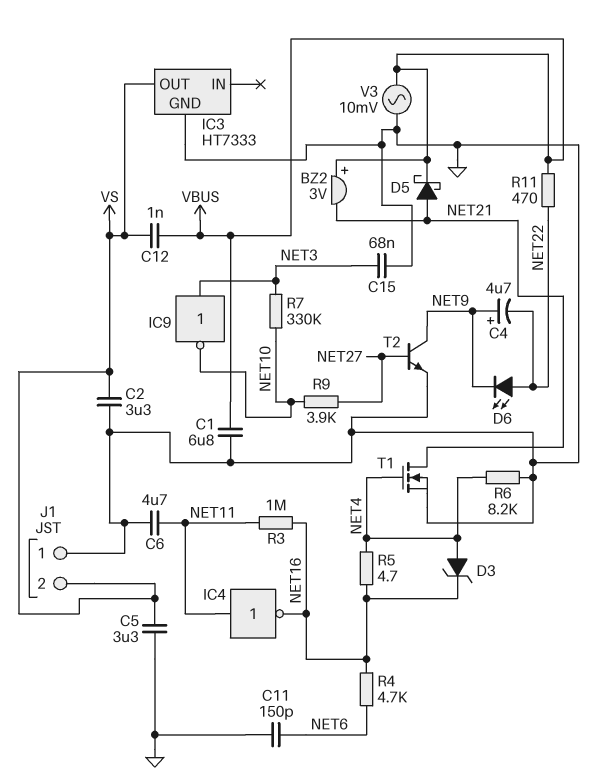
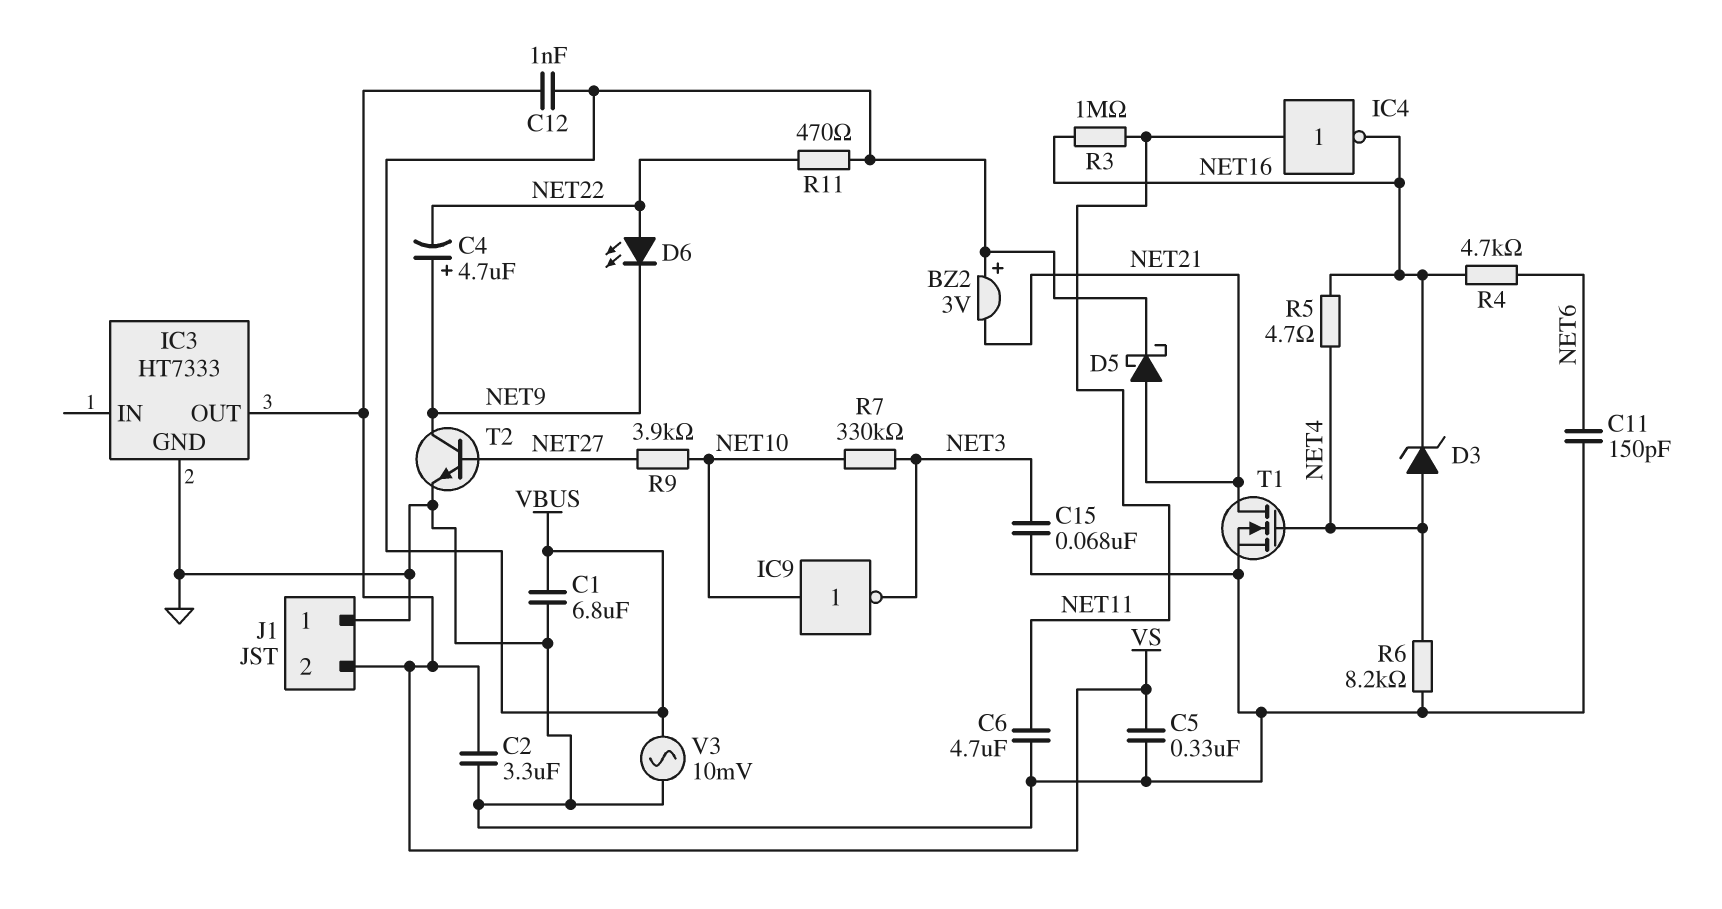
C5: 3.3uF (GND, VS) -> 330nF (GND, VS)
IC9: NOT (in NET3, out NET10) -> NOT (in NET10, out NET3)

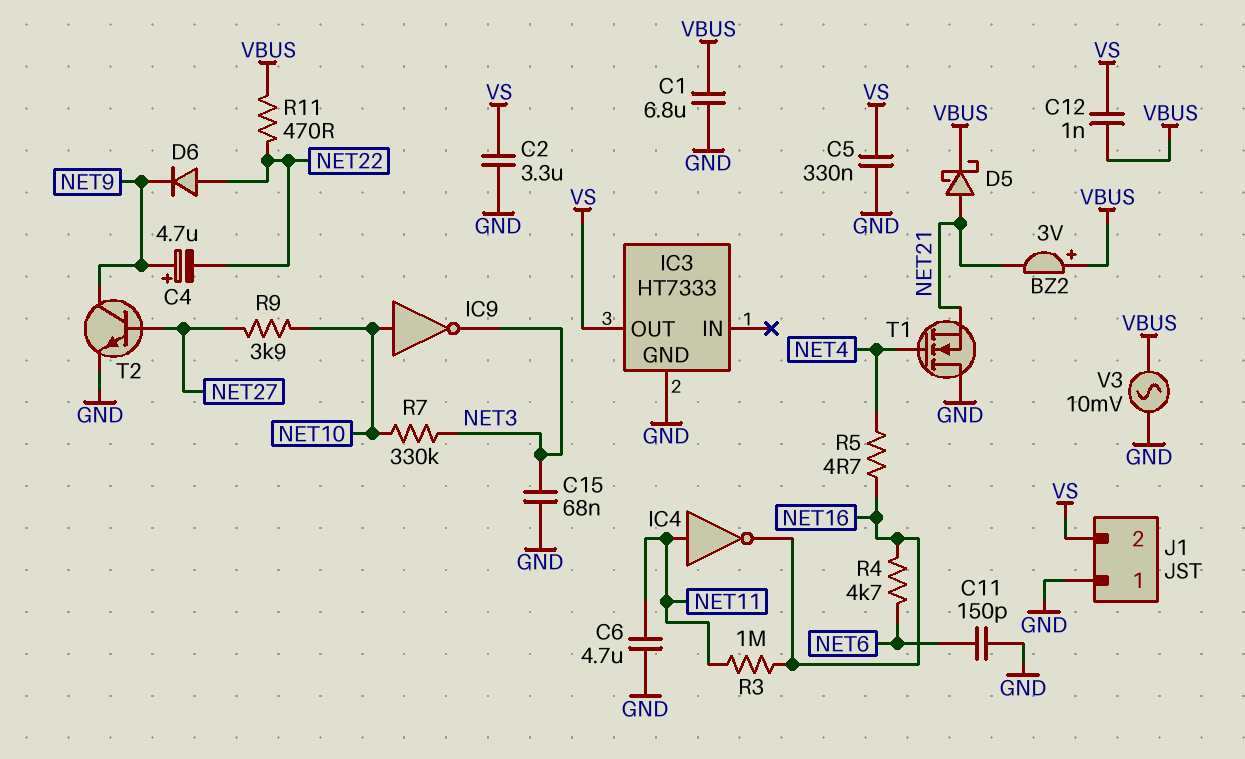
D3: zener (A NET4, K NET16) -> none
D6: LED (A NET22, K NET9) -> diode (A NET22, K NET9)
R6: 8.2k (GND, NET4) -> none
T1: NMOS (G NET4, D NET21, S GND) -> NMOS (G NET4, D GND, S NET21)

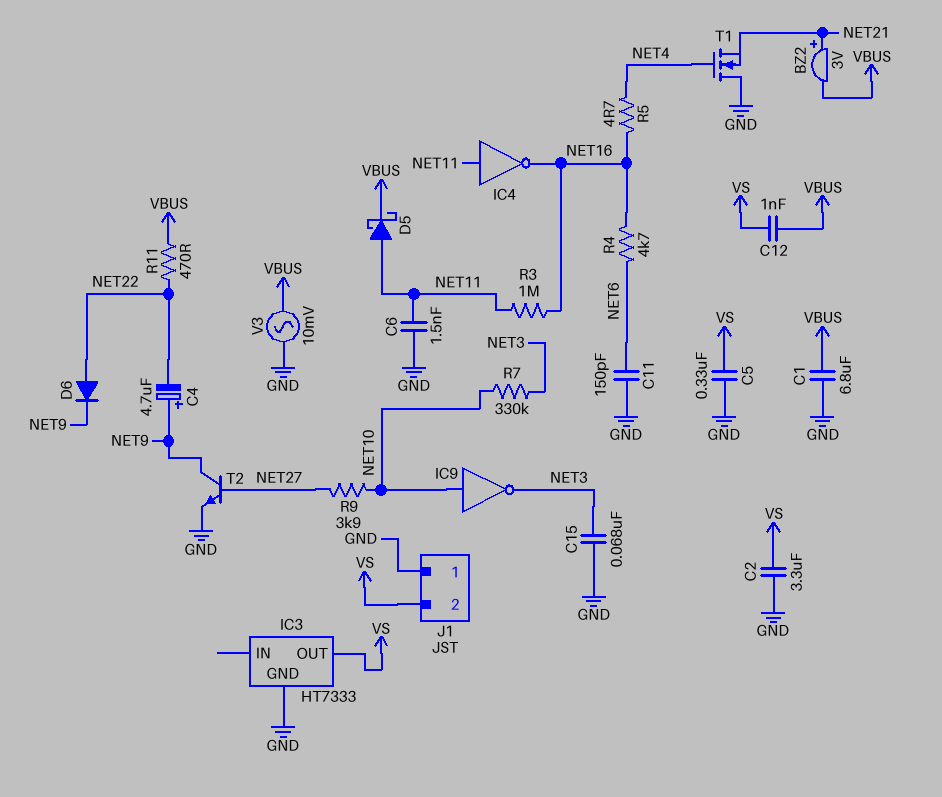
BZ2: buzzer 3V (plus VBUS, minus NET21) -> buzzer 3V (plus NET21, minus VBUS)
C6: 4.7uF (GND, NET11) -> 1.5nF (GND, NET11)
D5: schottky (A NET21, K VBUS) -> schottky (A NET11, K VBUS)

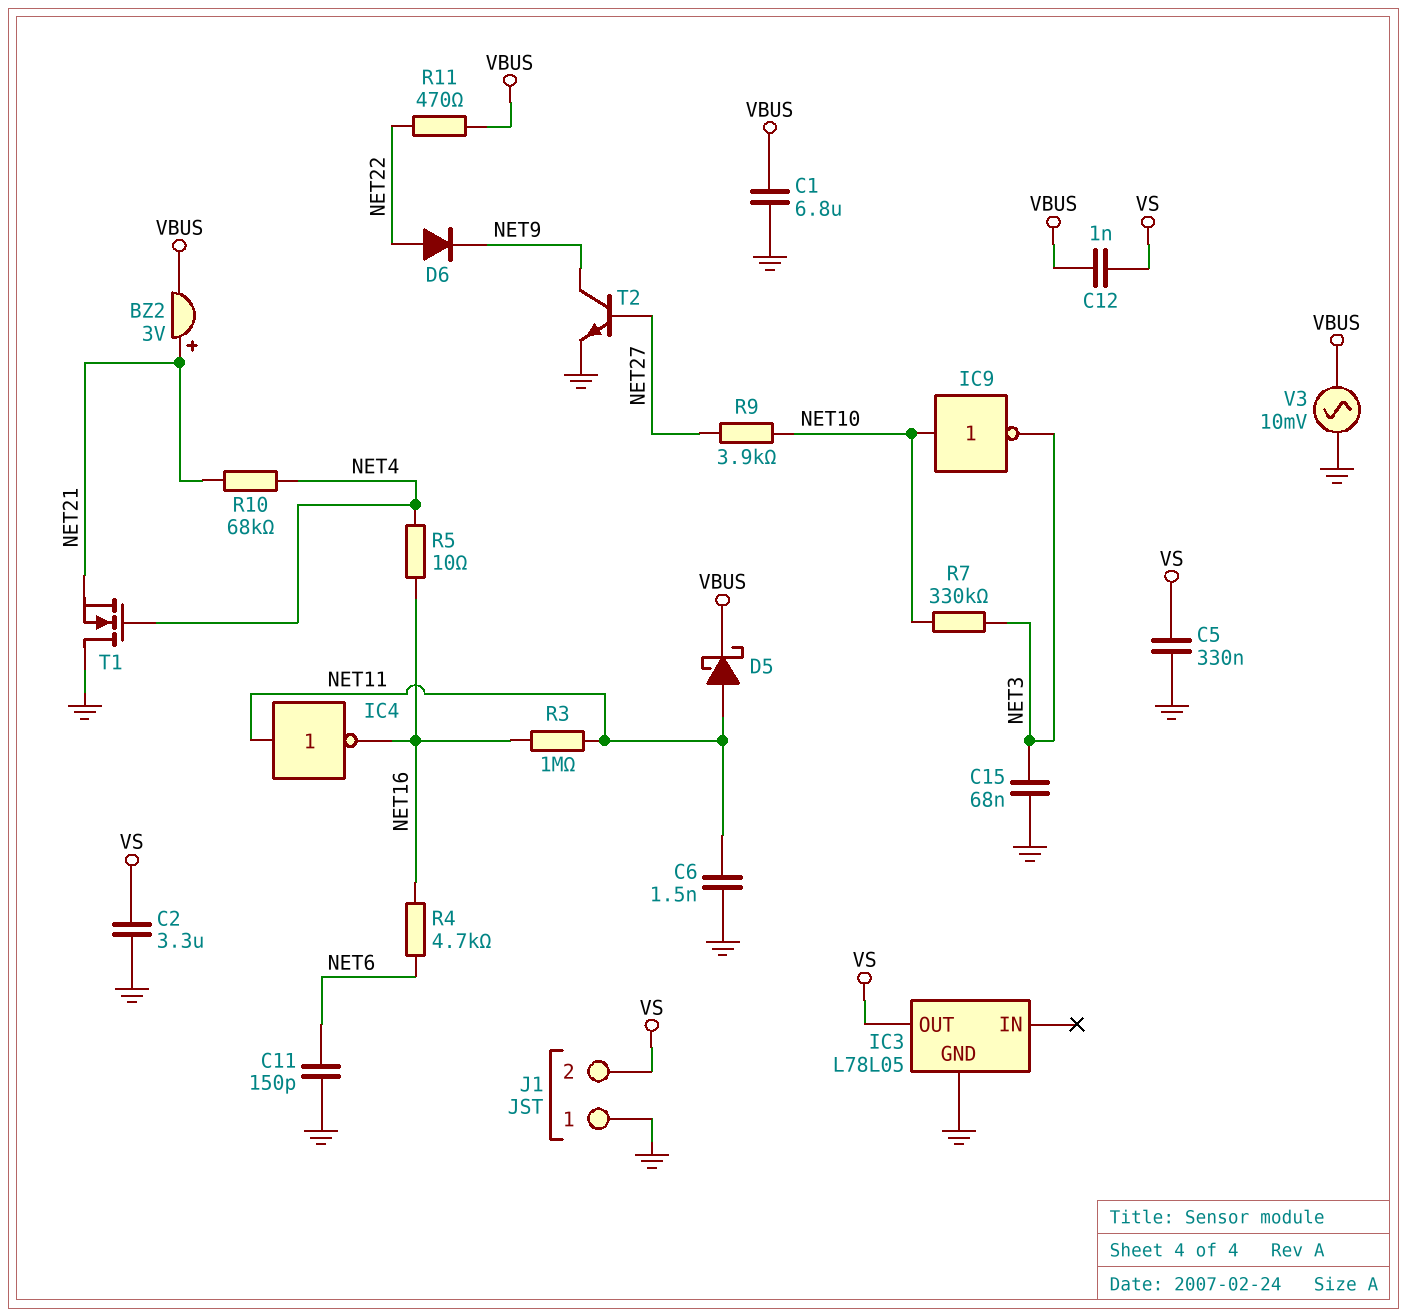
C4: 4.7uF (plus NET9, minus NET22) -> none
IC3: HT7333 -> L78L05
R5: 4.7 (NET4, NET16) -> 10 (NET4, NET16)
R10: none -> 68k (NET4, NET21)

